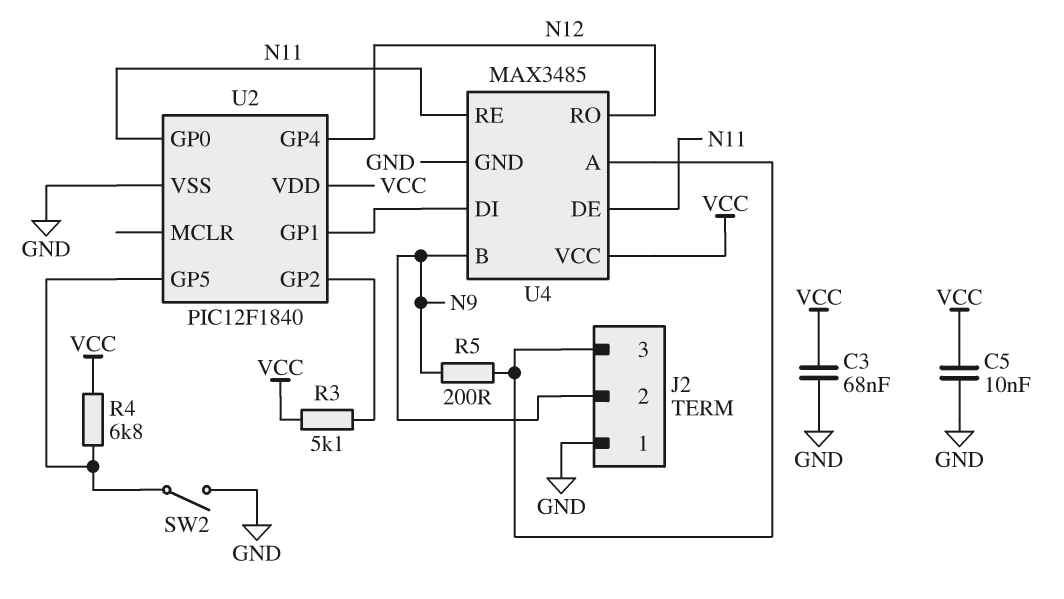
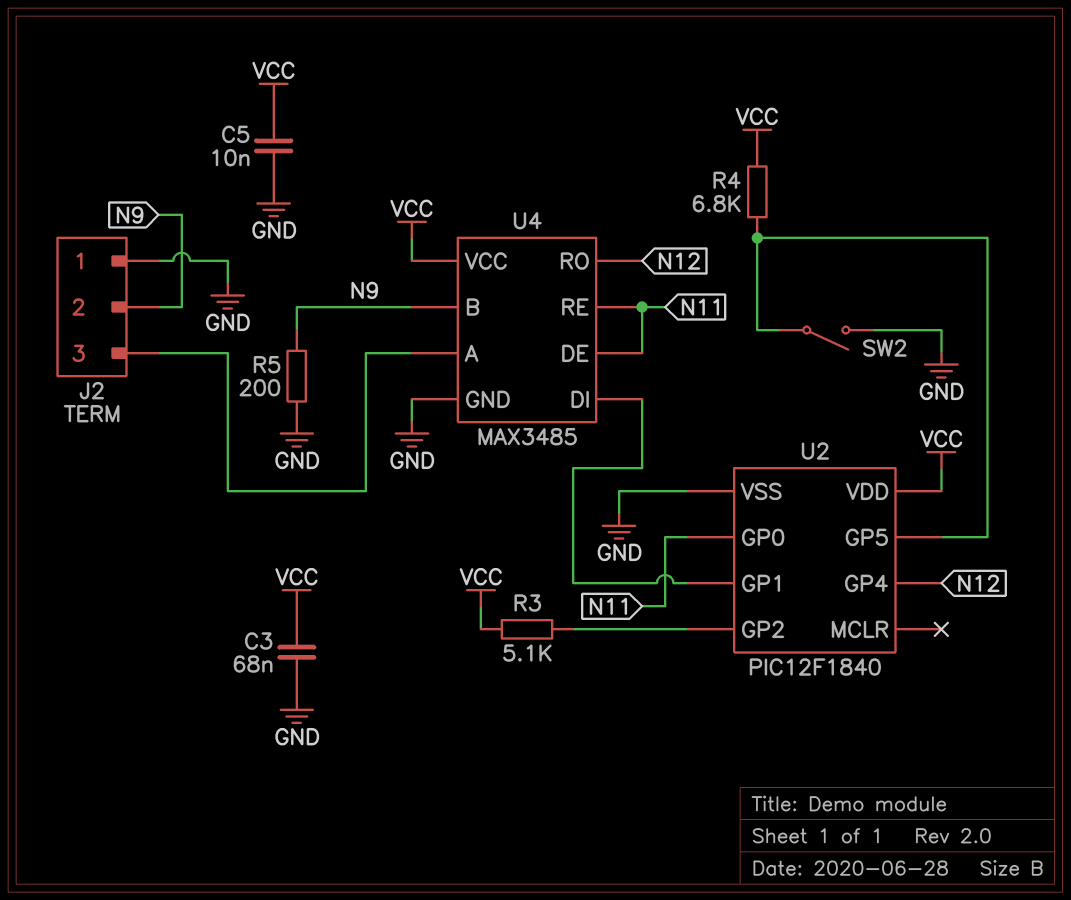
R5: 200 (J2/3, N9) -> 200 (GND, N9)

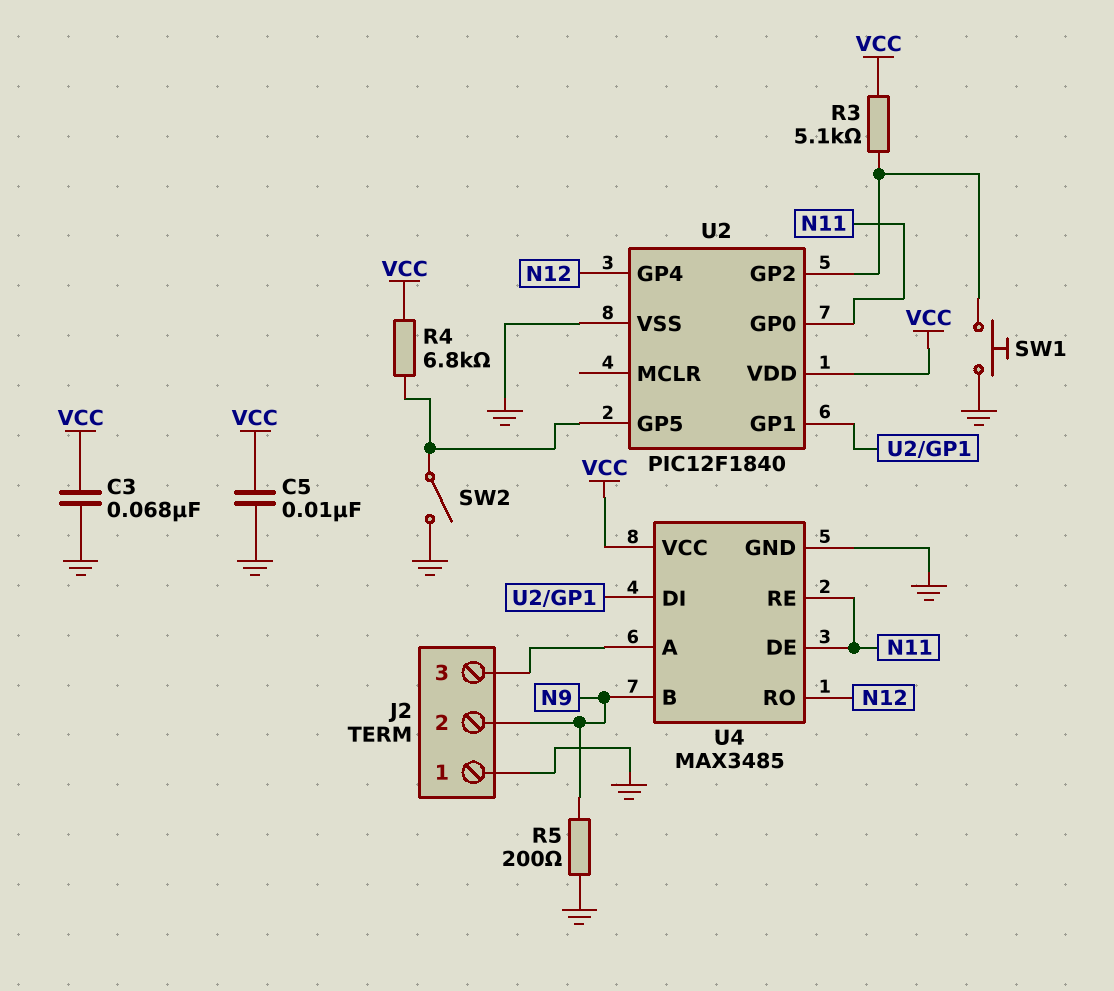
SW1: none -> button (GND, U2/GP2)

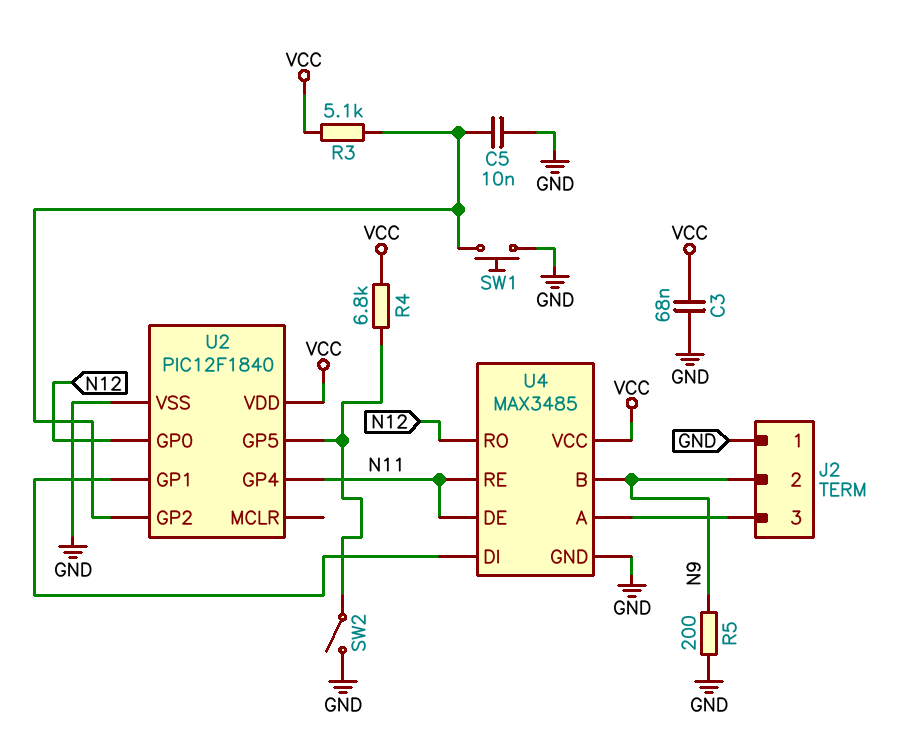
C5: 10nF (GND, VCC) -> 10nF (GND, U2/GP2)
U2 pin GP0: N11 -> N12
U2 pin GP4: N12 -> N11

